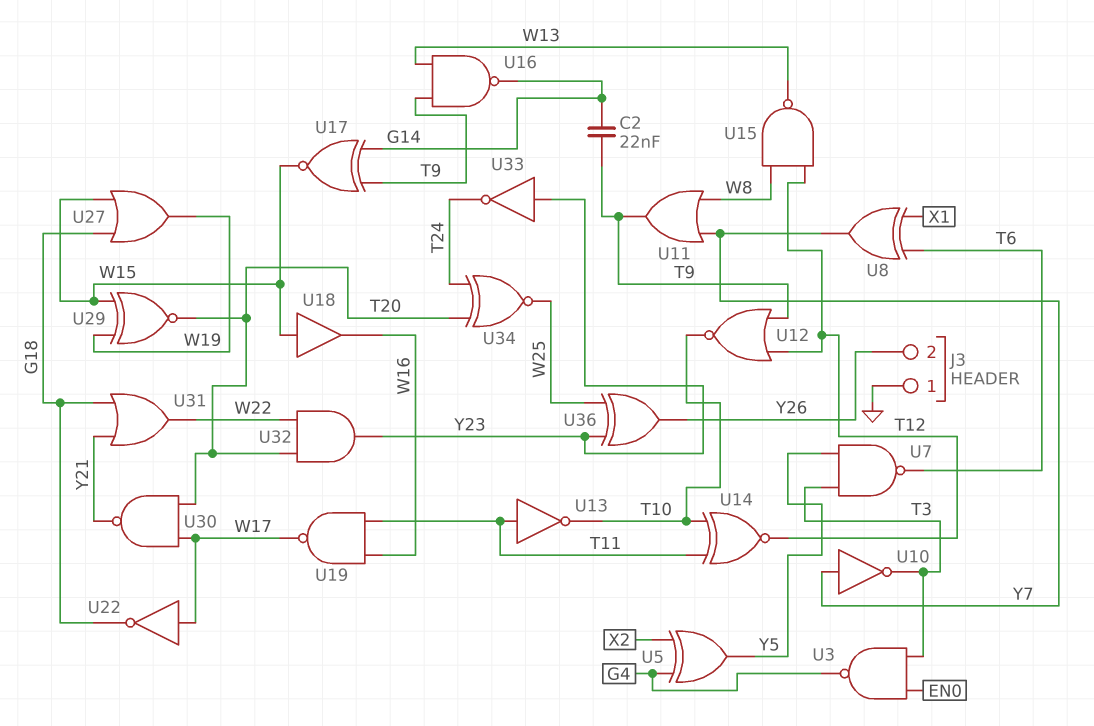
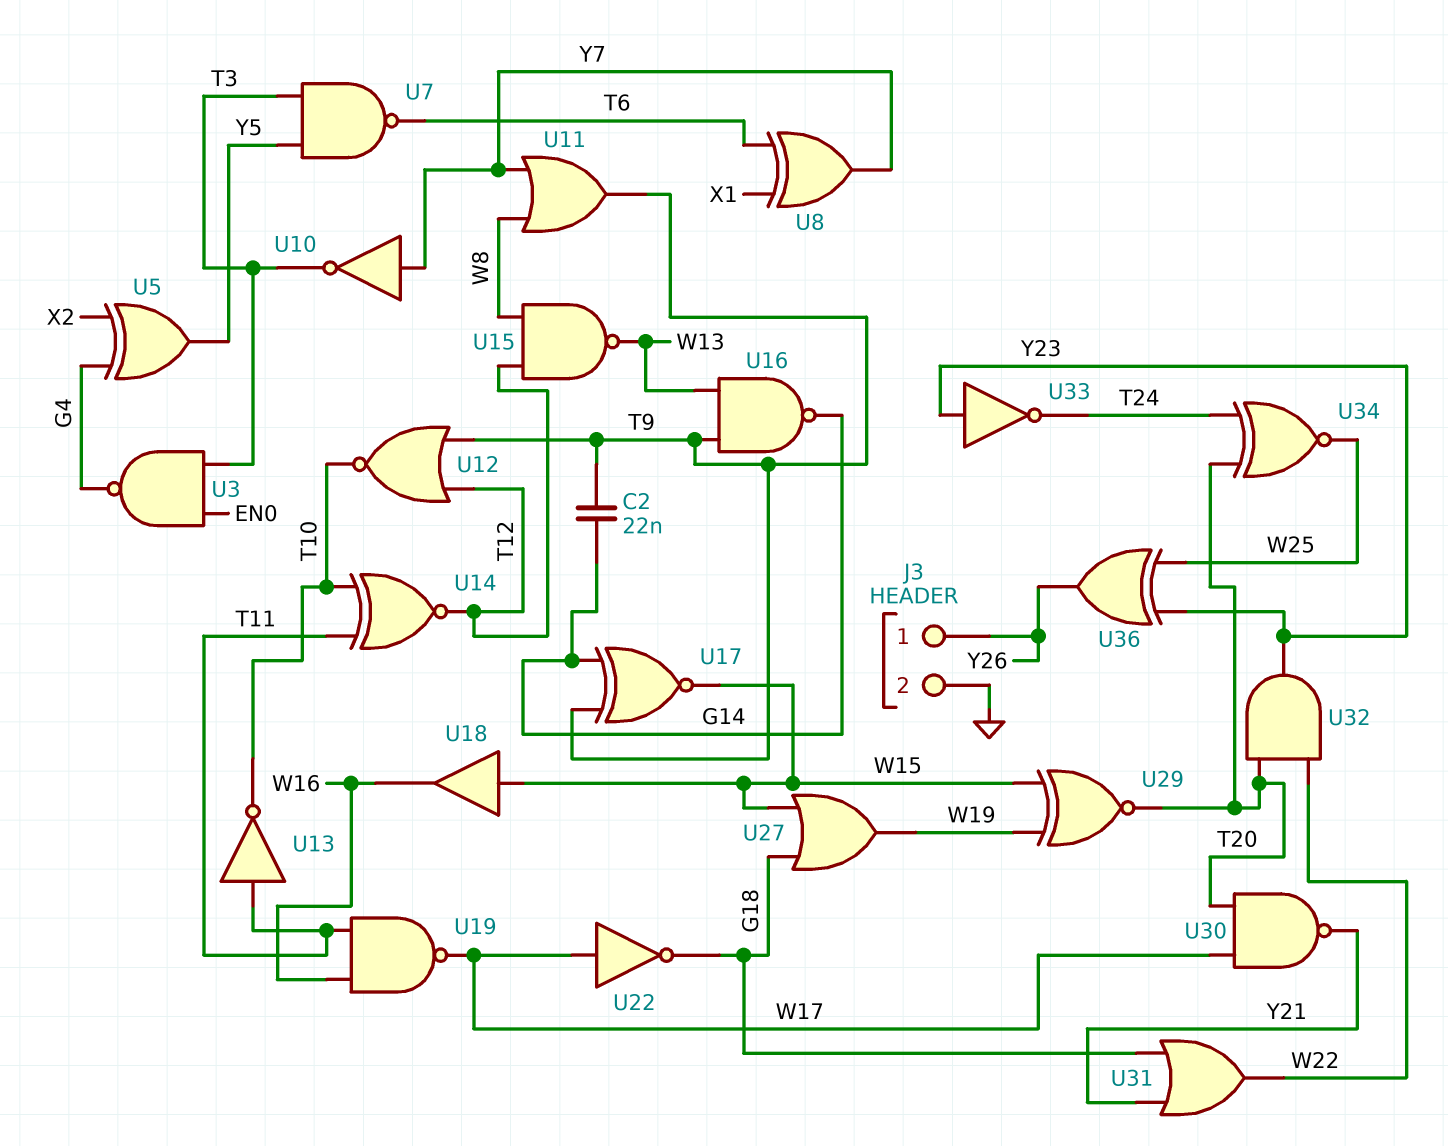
J3 pin 1: GND -> Y26
J3 pin 2: Y26 -> GND

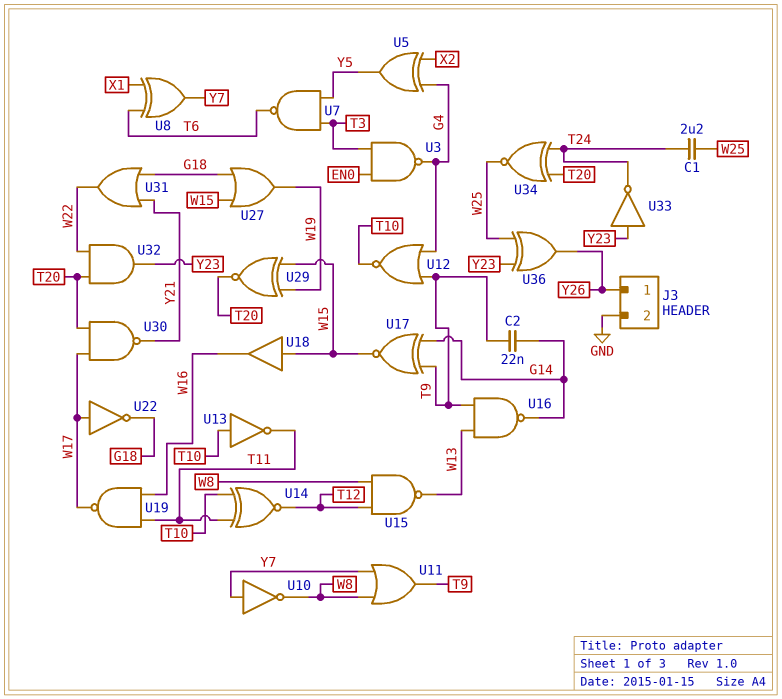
C1: none -> 2.2uF (T24, W25)
U10: NOT (in Y7, out T3) -> NOT (in Y7, out W8)
U12: NOR (in T9, in T12, out T10) -> NOR (in G4, in T9, out T10)
U13: NOT (in T11, out T10) -> NOT (in T10, out T11)

